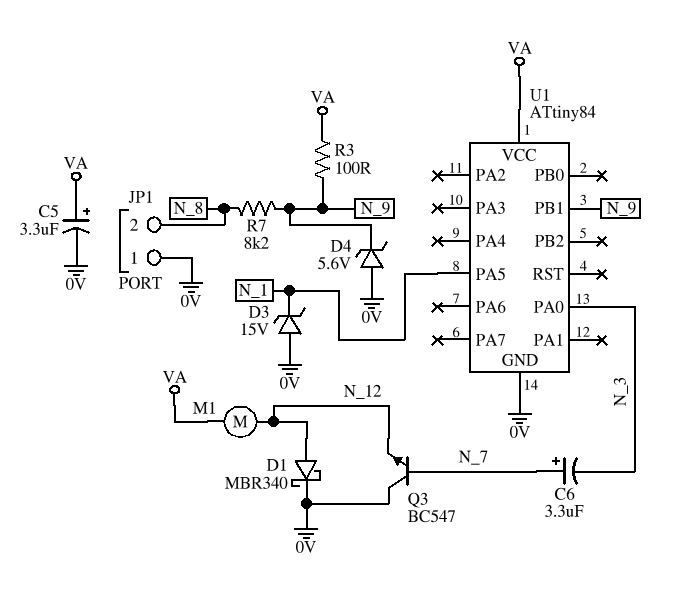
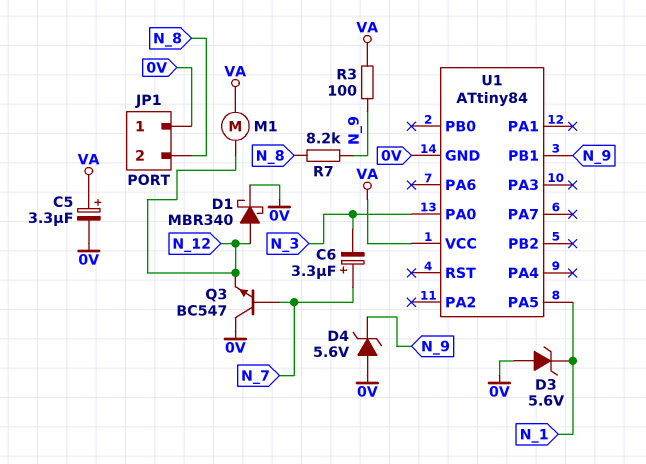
D3: zener 15V (A 0V, K N_1) -> zener 5.6V (A 0V, K N_1)

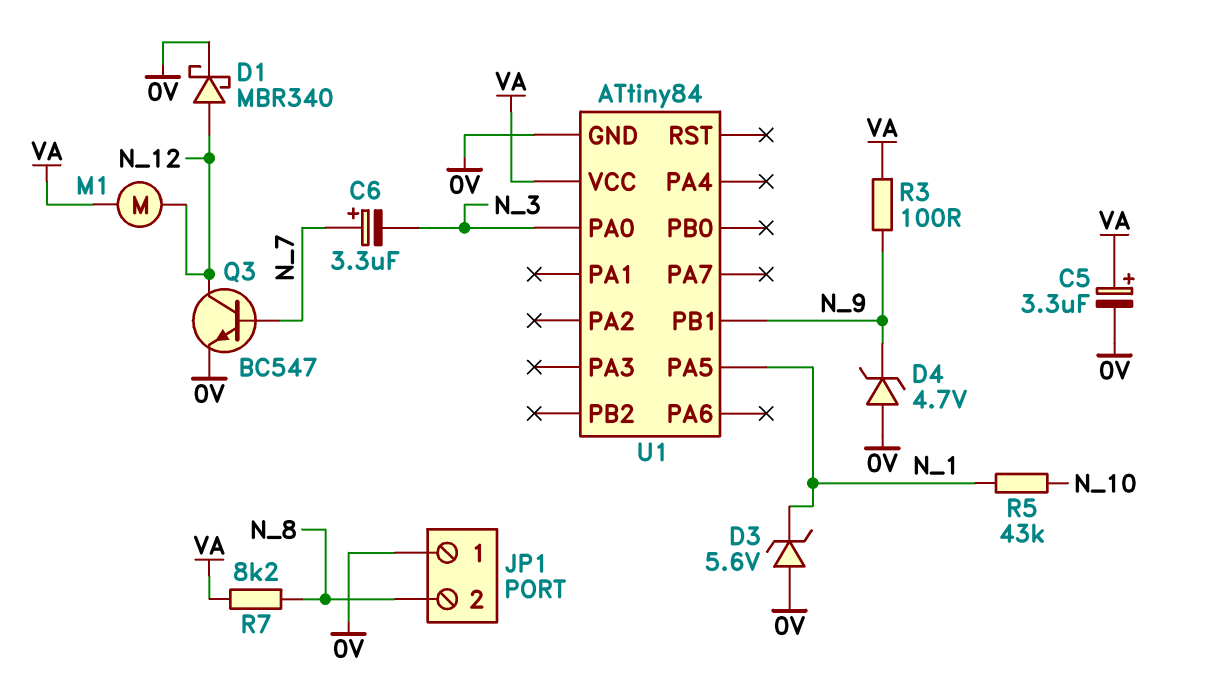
D4: zener 5.6V (A 0V, K N_9) -> zener 4.7V (A 0V, K N_9)
Q3: NPN BC547 (B N_7, C 0V, E N_12) -> NPN BC547 (B N_7, C N_12, E 0V)
R5: none -> 43k (N_1, N_10)
R7: 8.2k (N_8, N_9) -> 8.2k (N_8, VA)

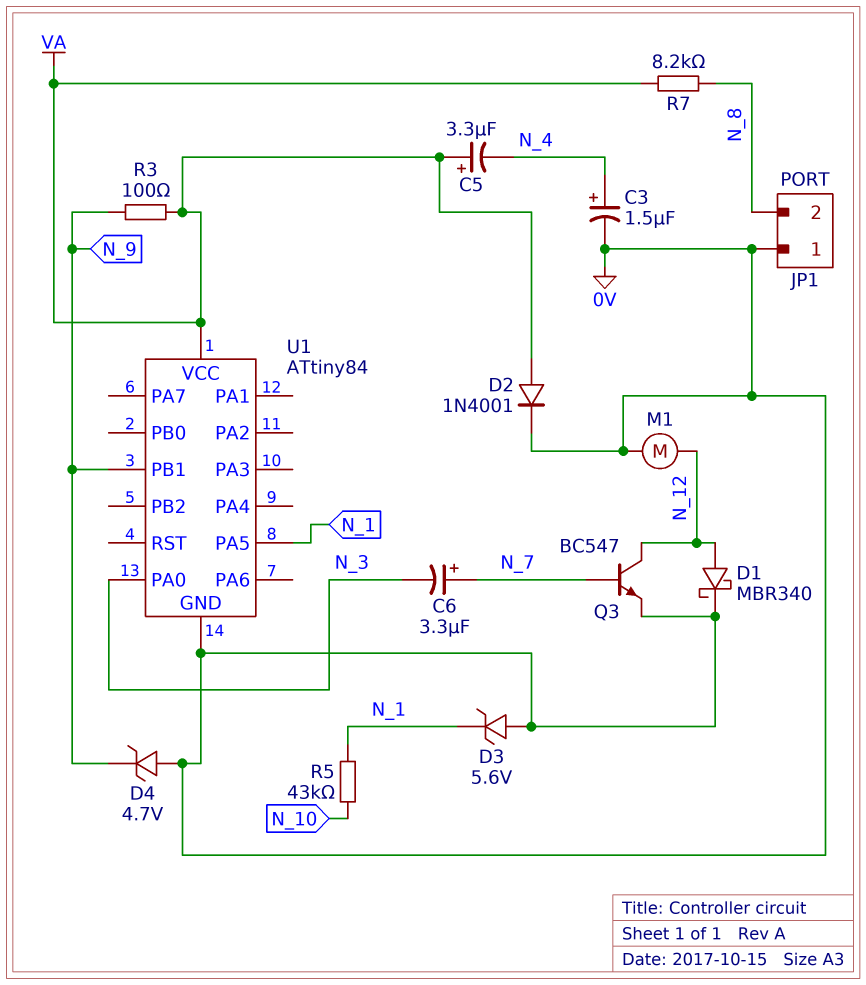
C3: none -> 1.5uF (plus N_4, minus 0V)
C5: 3.3uF (plus VA, minus 0V) -> 3.3uF (plus VA, minus N_4)
D2: none -> diode 1N4001 (A VA, K 0V)
M1: motor (N_12, VA) -> motor (0V, N_12)

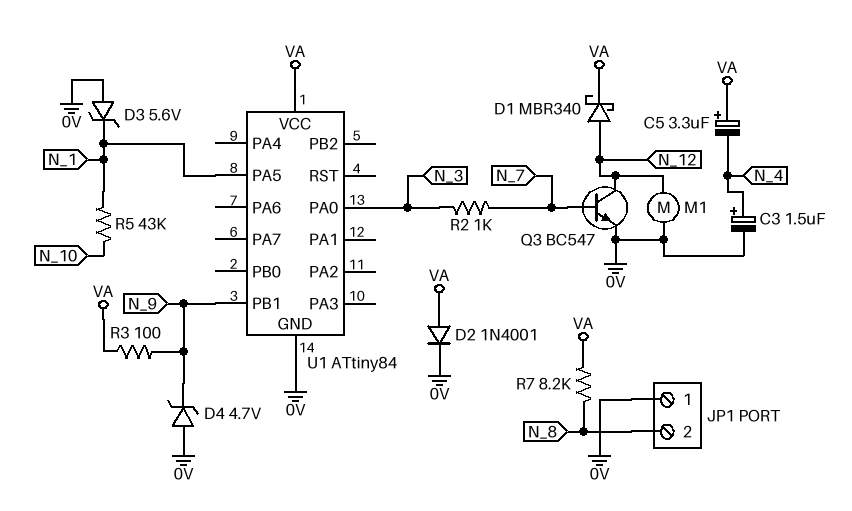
C6: 3.3uF (plus N_7, minus N_3) -> none
D1: schottky MBR340 (A N_12, K 0V) -> schottky MBR340 (A N_12, K VA)
R2: none -> 1k (N_3, N_7)

